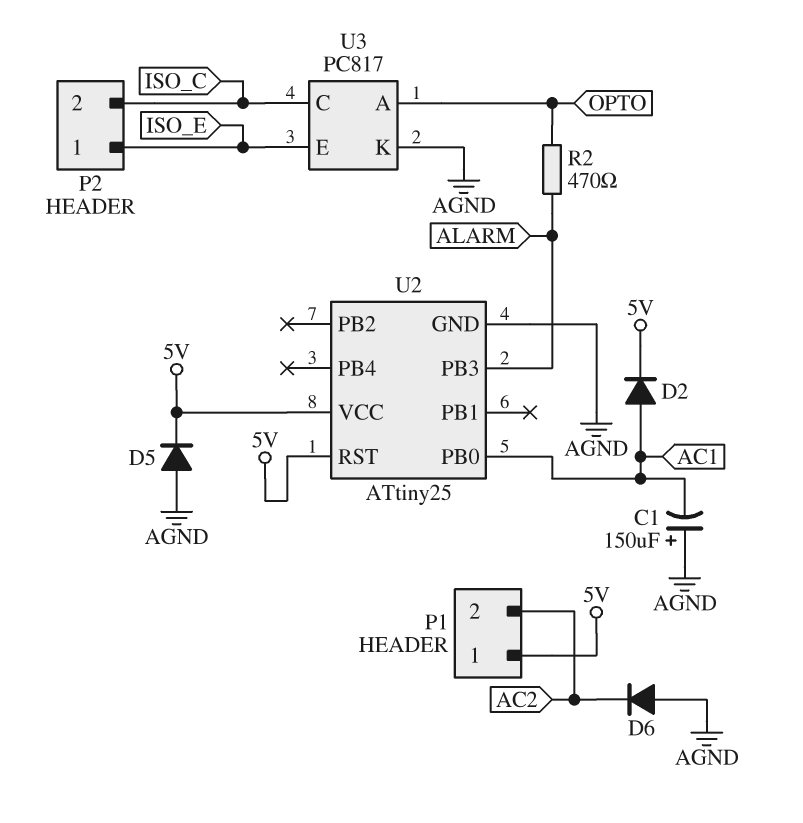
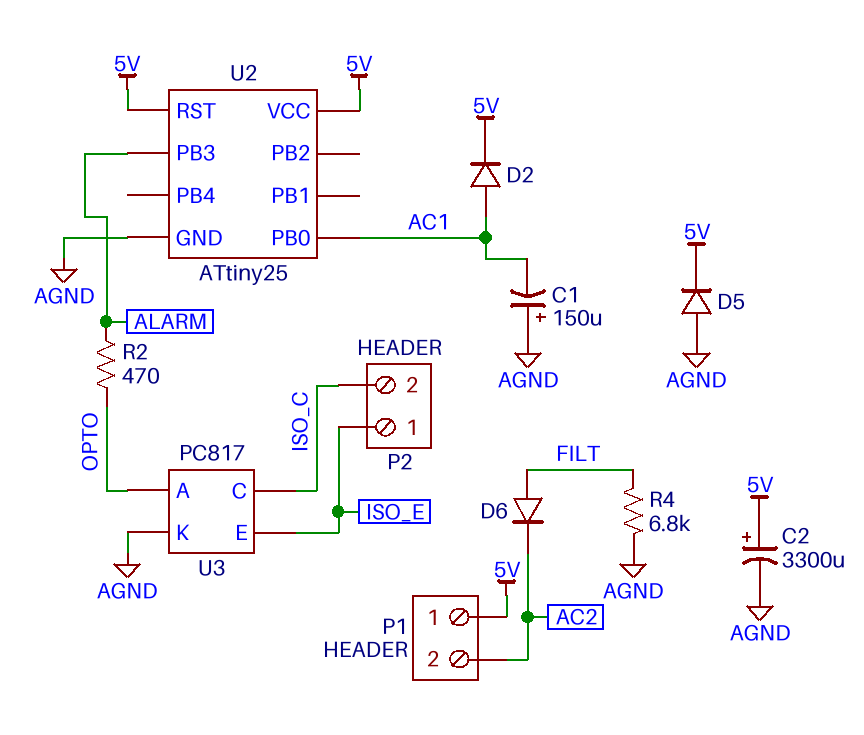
C2: none -> 3300uF (plus 5V, minus AGND)
D6: diode (A AGND, K AC2) -> diode (A FILT, K AC2)
R4: none -> 6.8k (AGND, FILT)

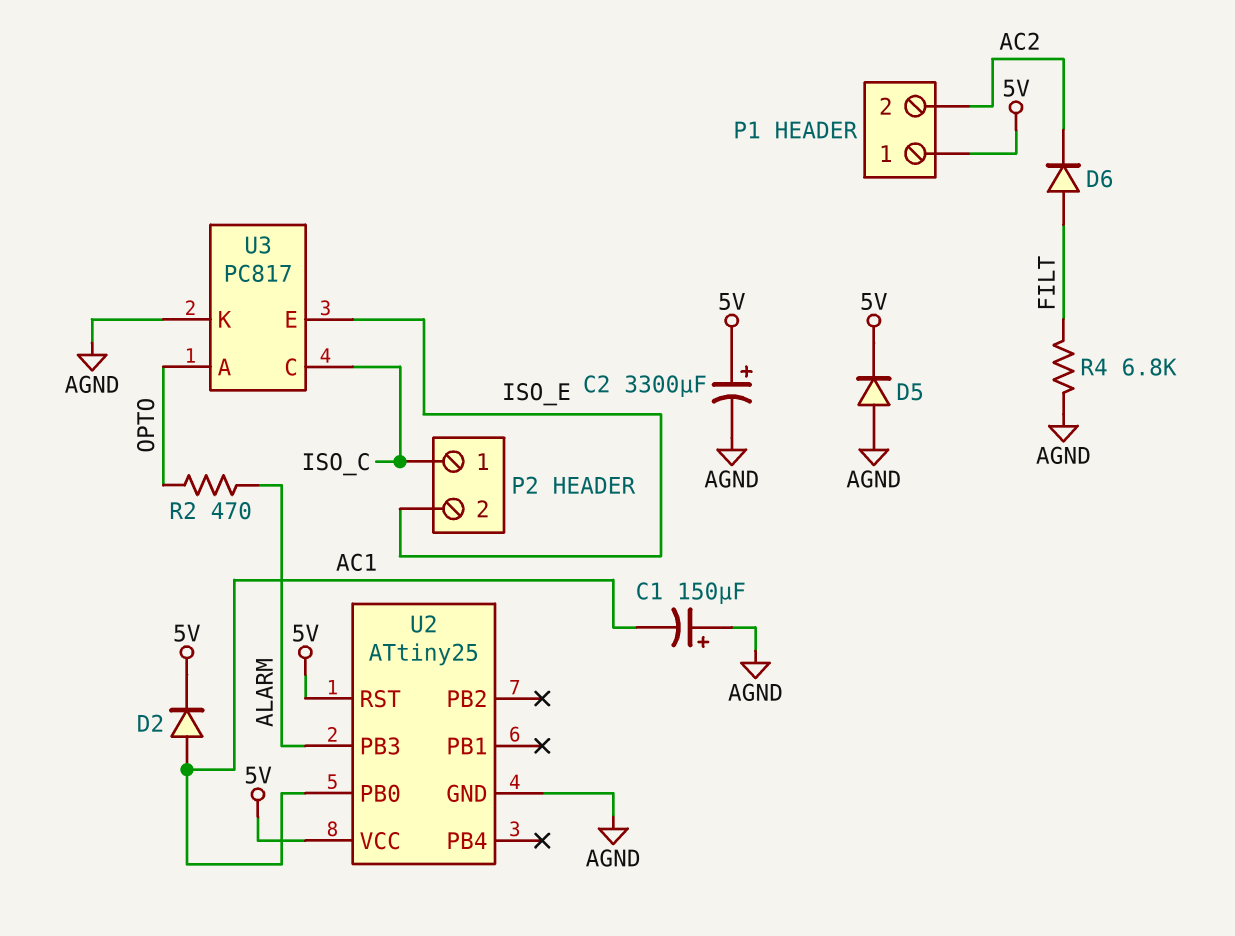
P2 pin 1: ISO_E -> ISO_C
P2 pin 2: ISO_C -> ISO_E

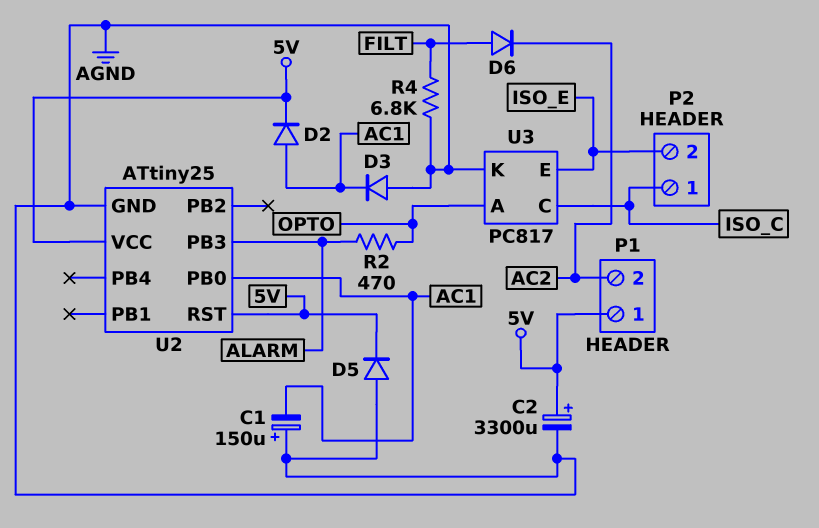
D3: none -> diode (A AGND, K AC1)

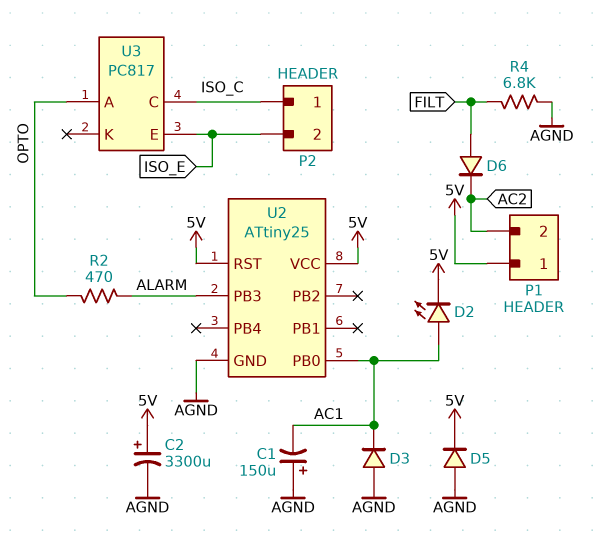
D2: diode (A AC1, K 5V) -> LED (A AC1, K 5V)
U3 pin K: AGND -> none

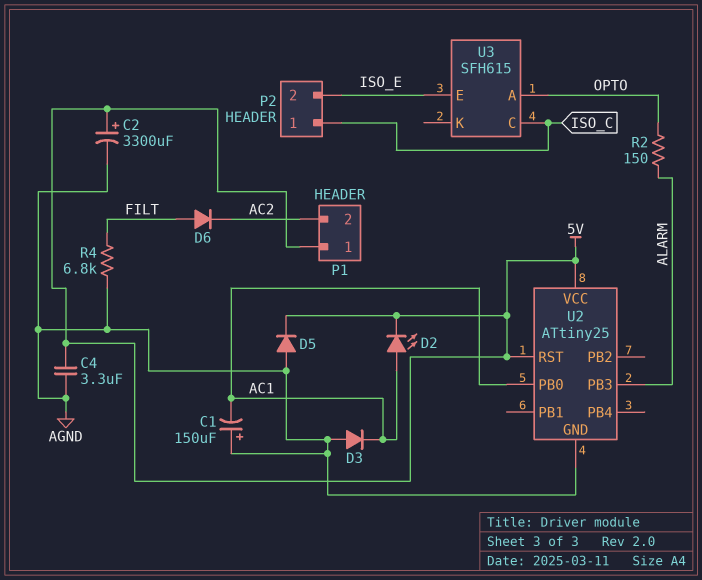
C4: none -> 3.3uF (5V, AGND)
R2: 470 (ALARM, OPTO) -> 150 (ALARM, OPTO)
U3: PC817 -> SFH615

